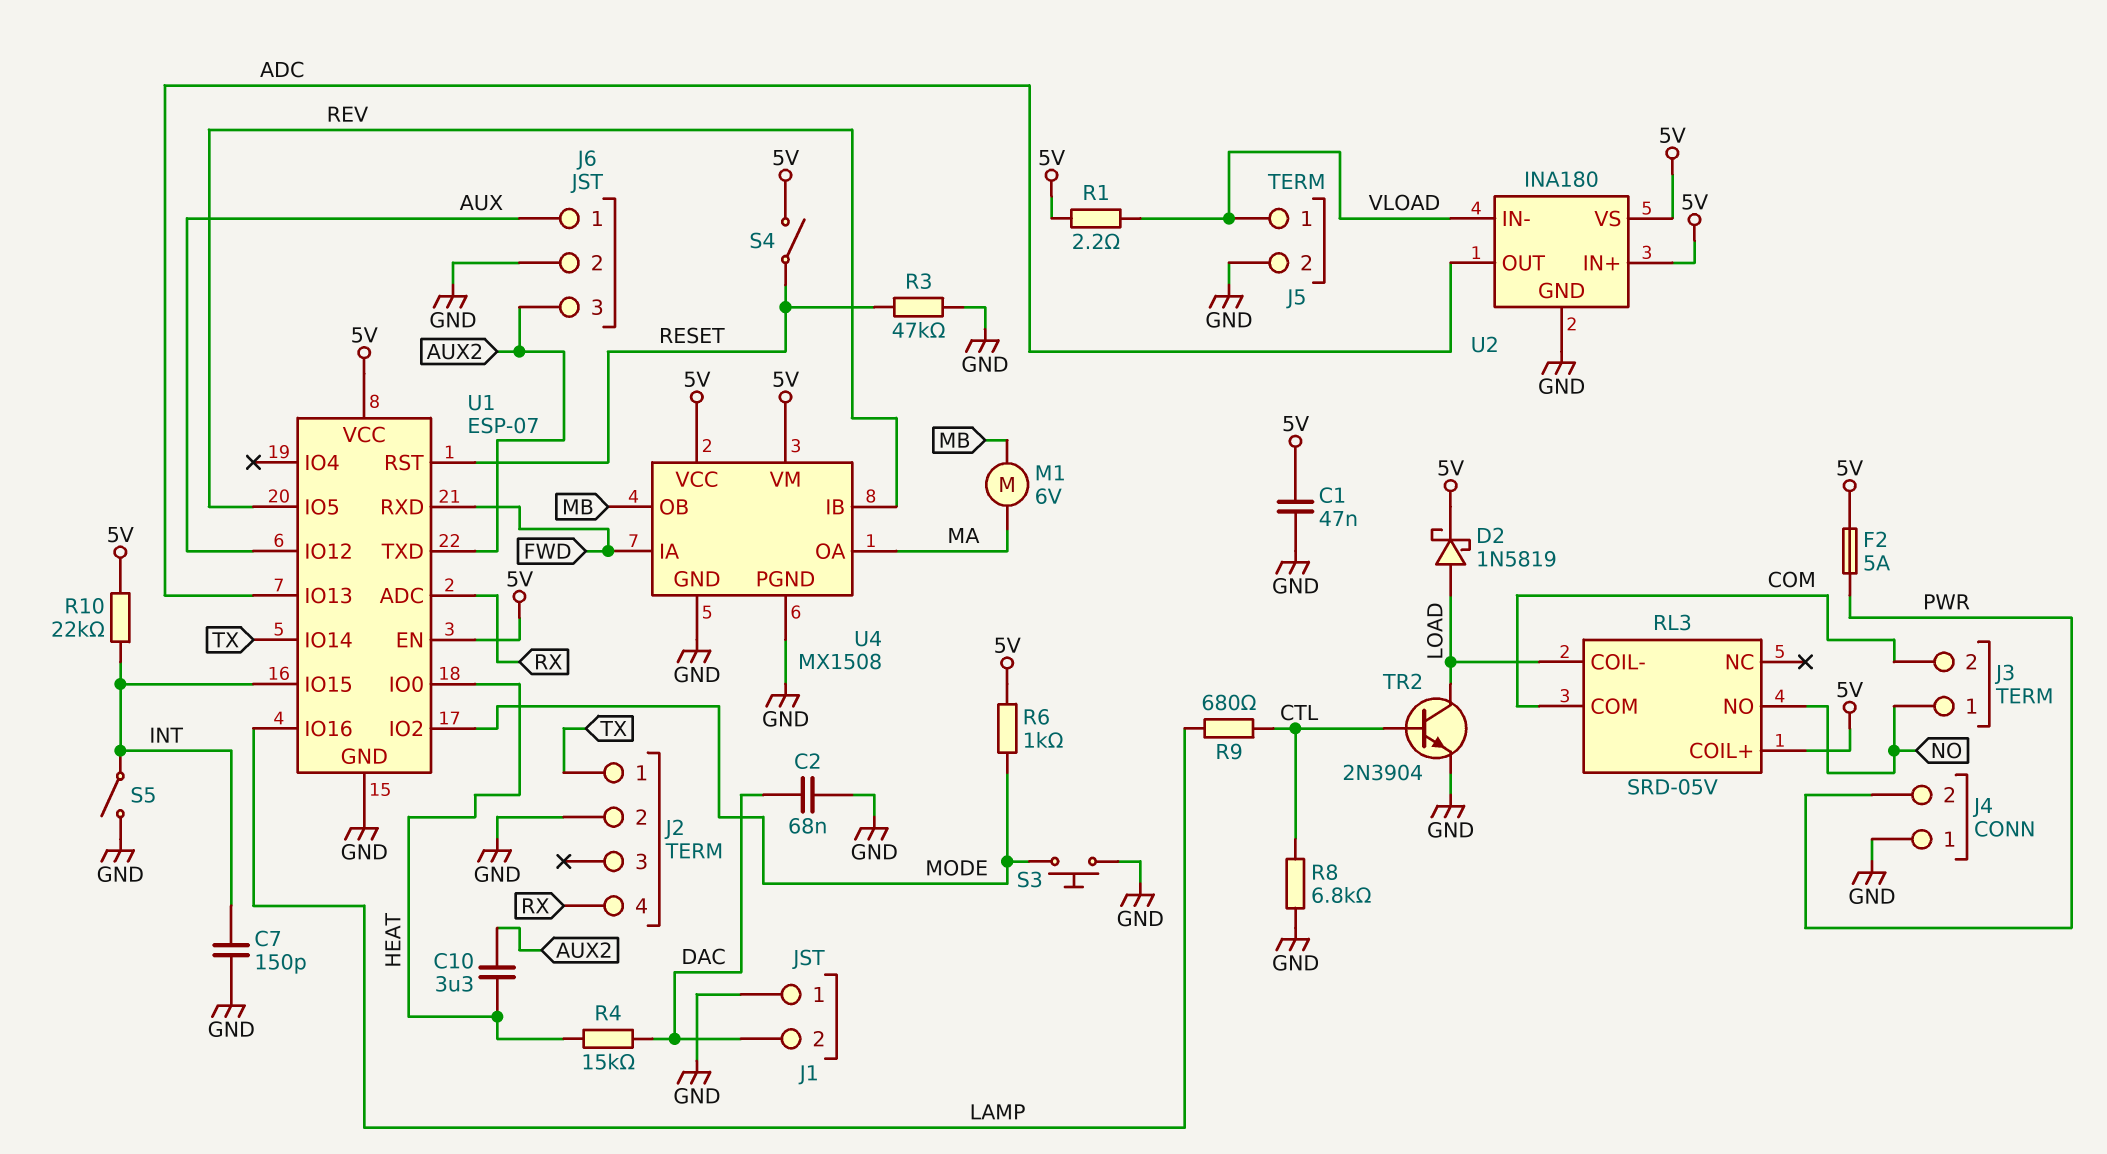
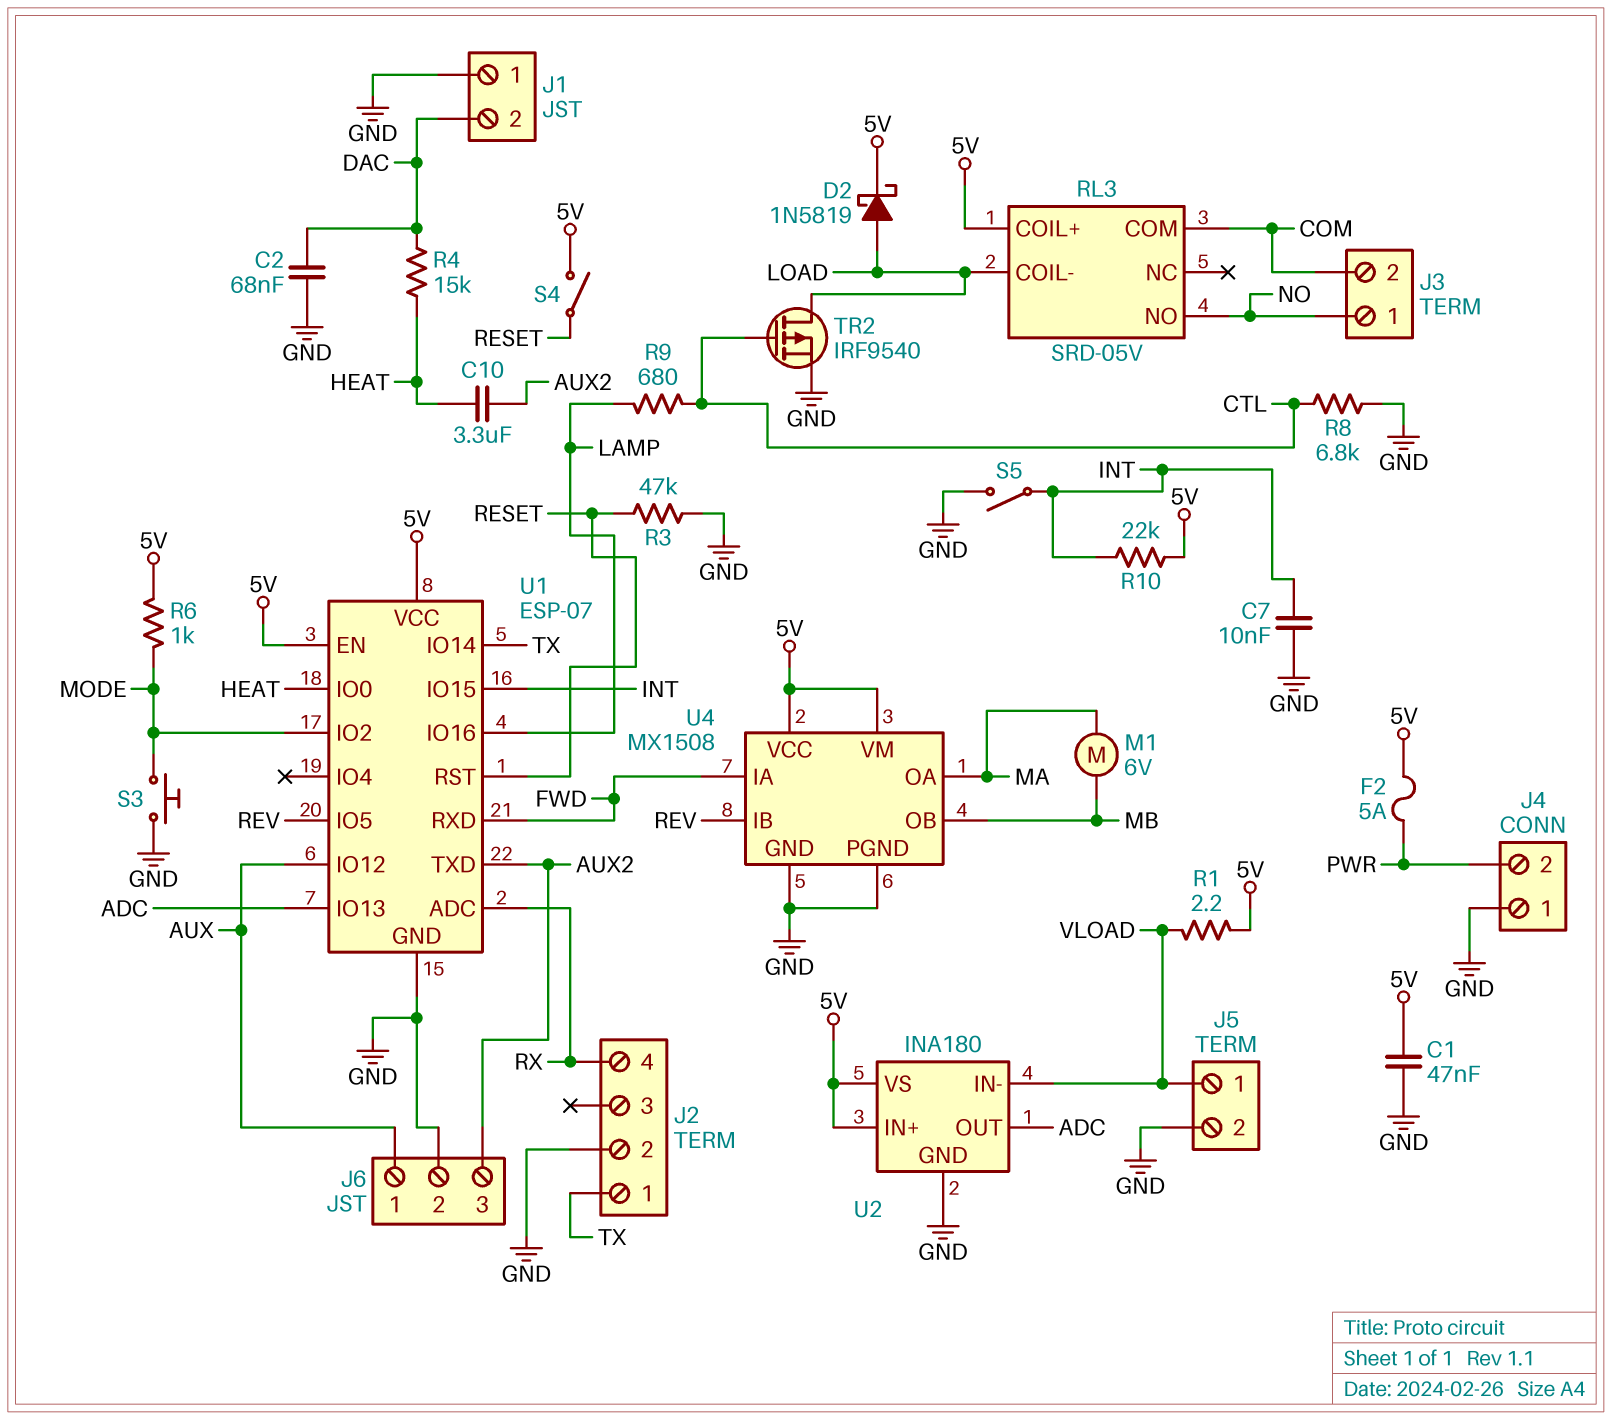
C7: 150pF (GND, INT) -> 10nF (GND, INT)
TR2: NPN 2N3904 (B CTL, C LOAD, E GND) -> PMOS IRF9540 (G CTL, D LOAD, S GND)

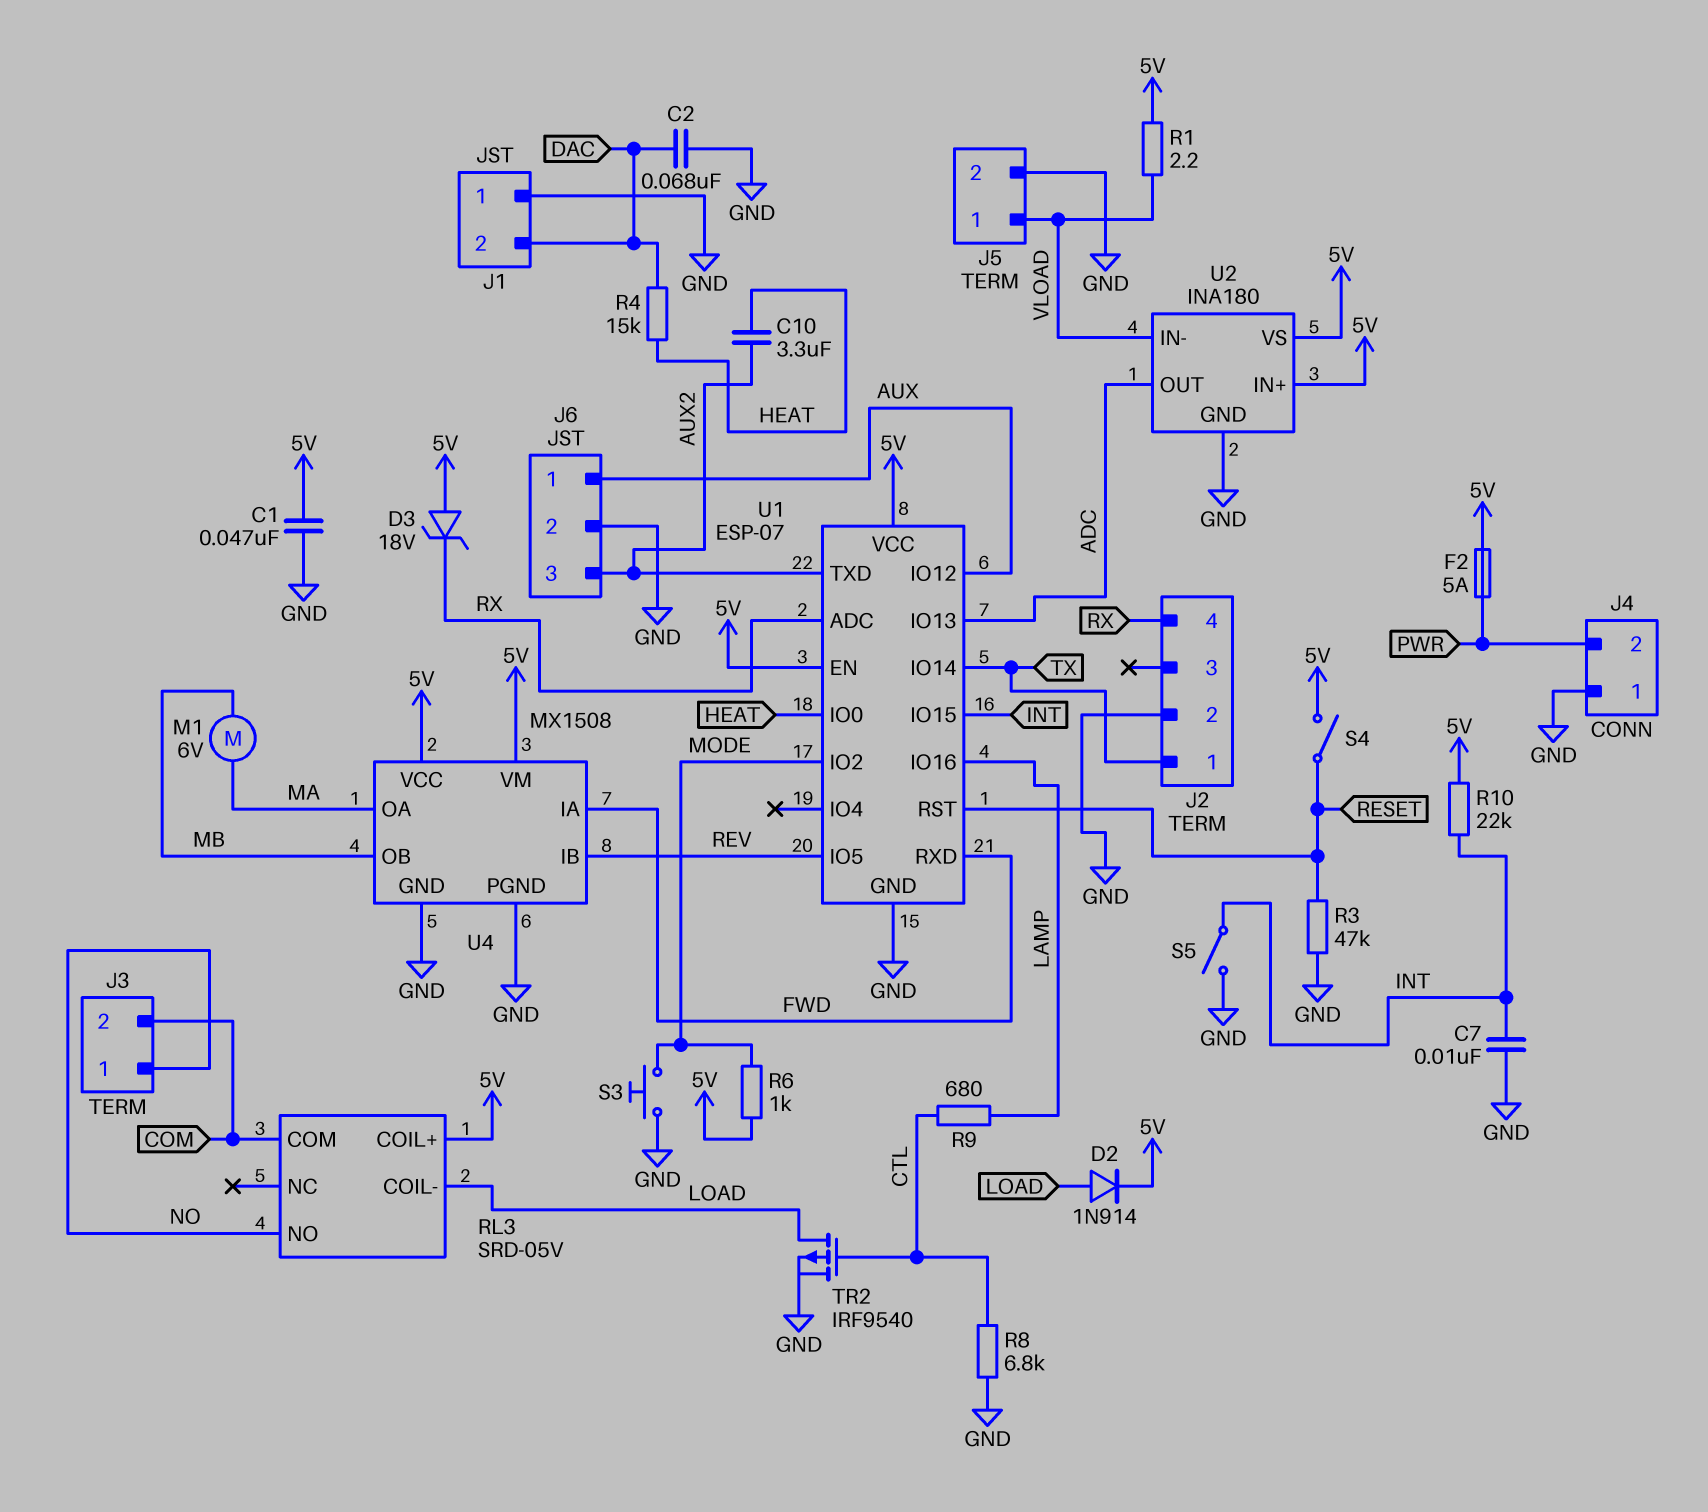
D2: schottky 1N5819 (A LOAD, K 5V) -> diode 1N914 (A LOAD, K 5V)
D3: none -> zener 18V (A 5V, K RX)

